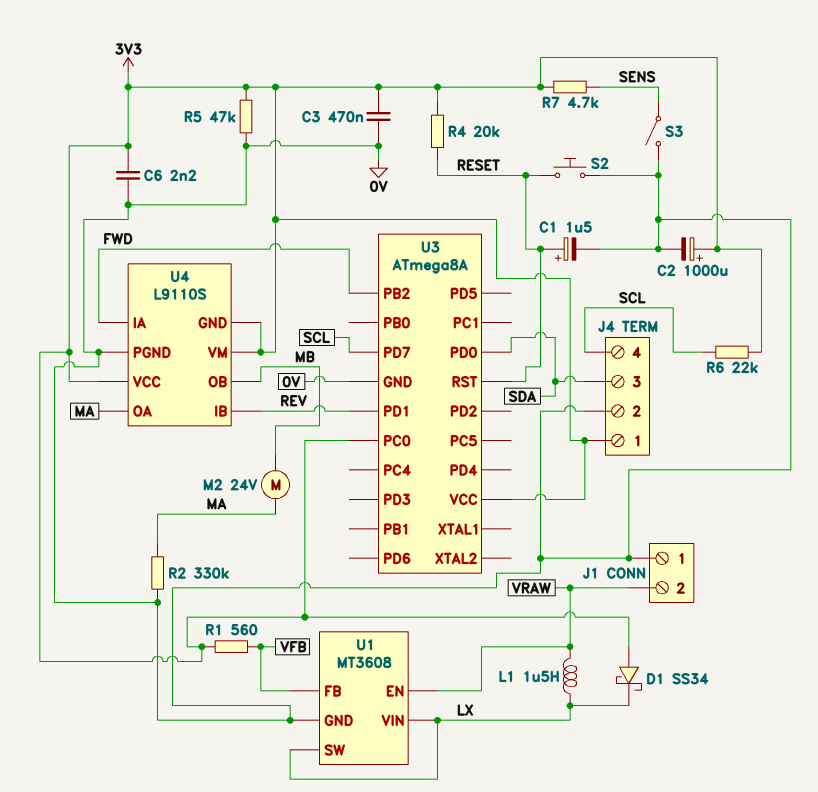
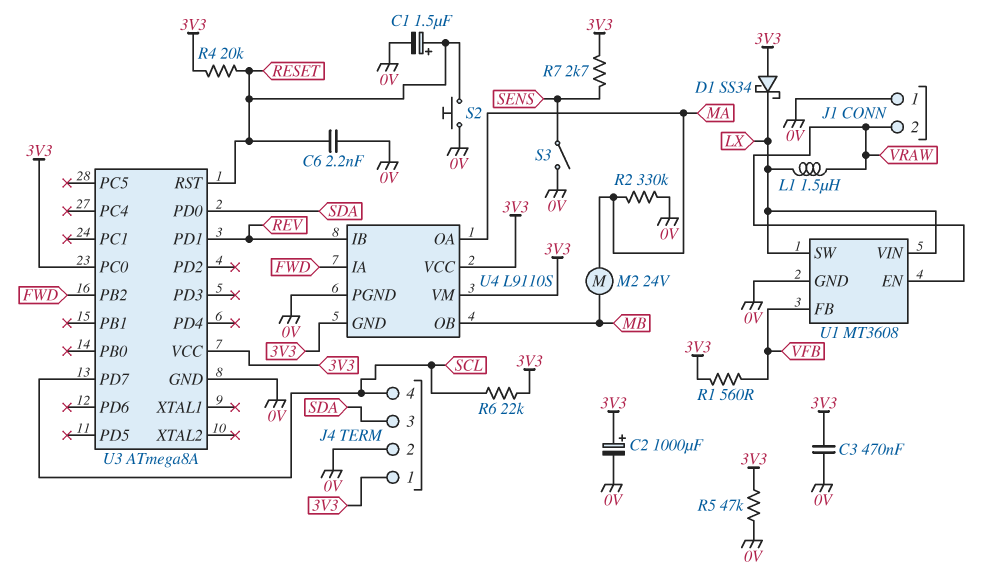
C6: 2.2nF (0V, 3V3) -> 2.2nF (0V, RESET)
R7: 4.7k (3V3, SENS) -> 2.7k (3V3, SENS)

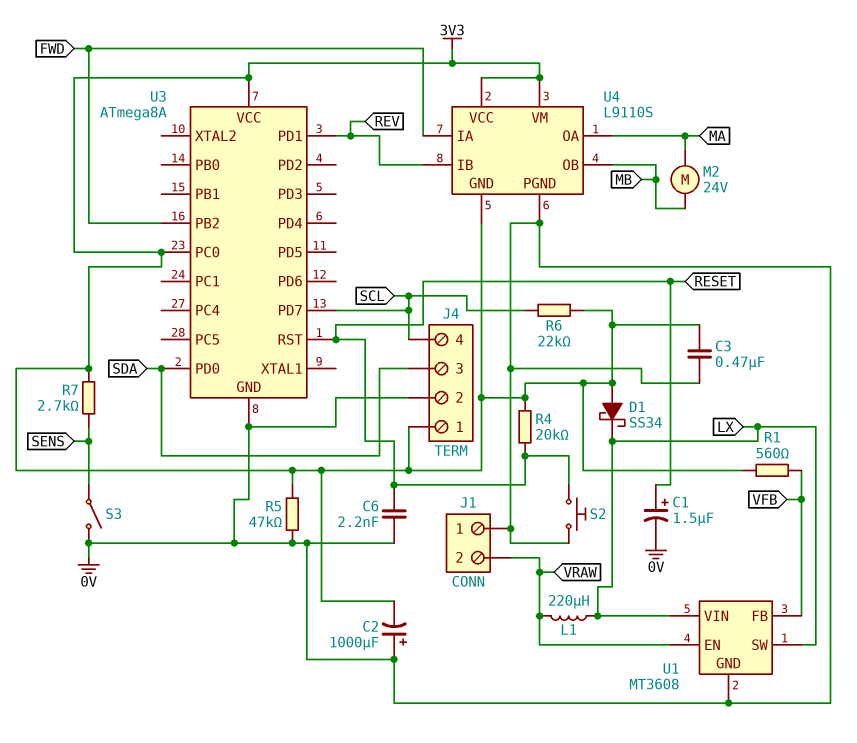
C2: 1000uF (plus 3V3, minus 0V) -> 1000uF (plus 0V, minus 3V3)
L1: 1.5uH (LX, VRAW) -> 220uH (LX, VRAW)
R2: 330k (0V, MA) -> none

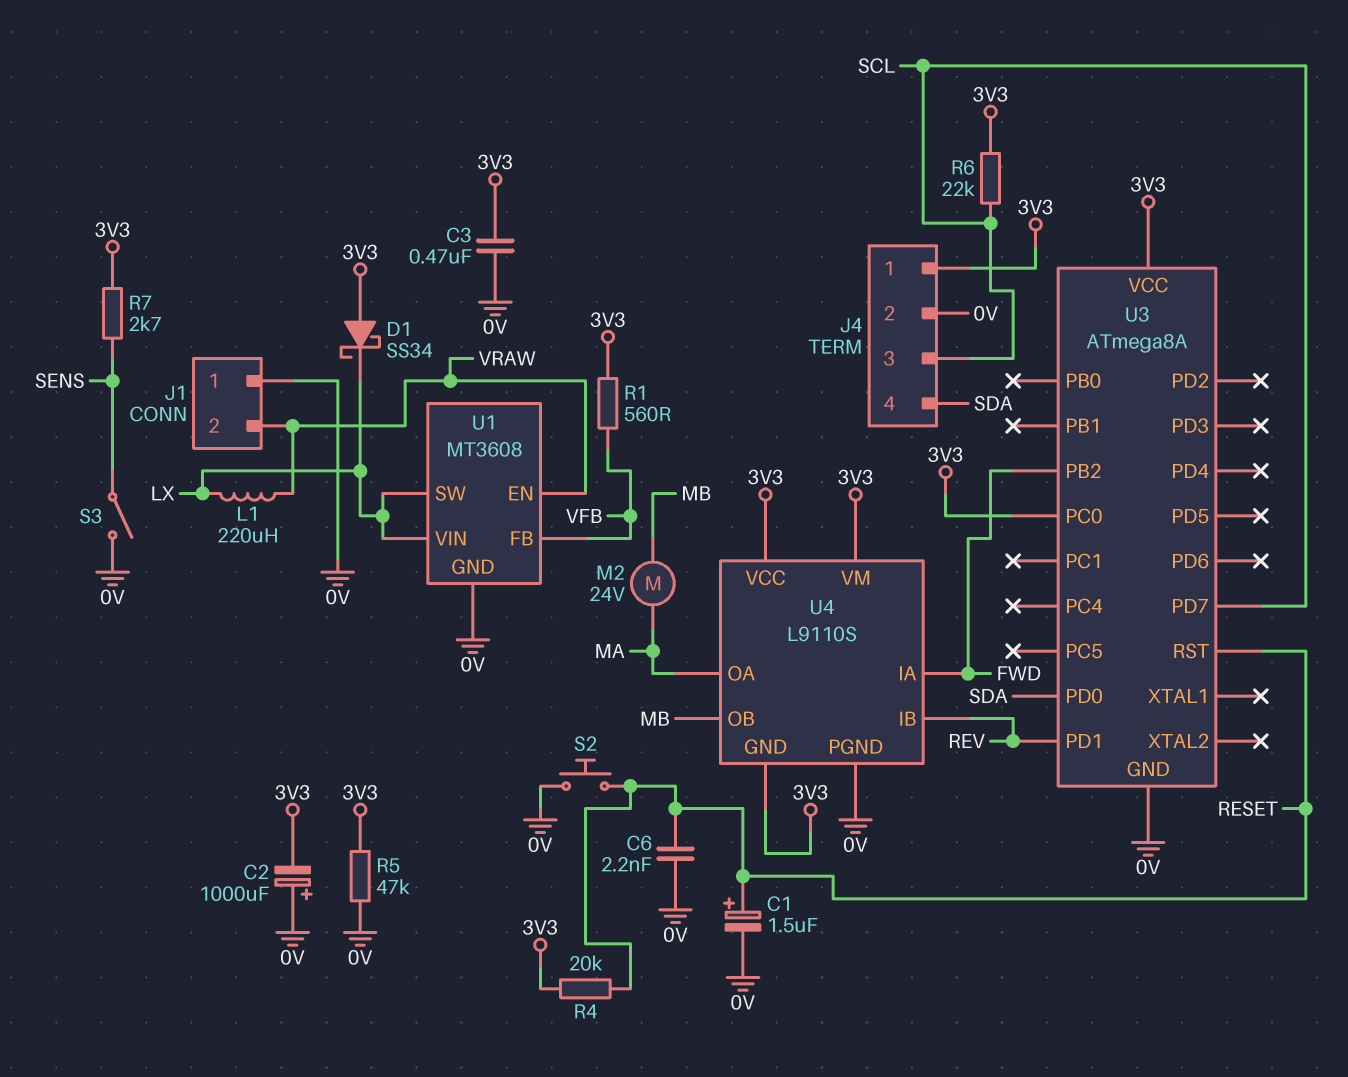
J4 pin 3: SDA -> SCL
J4 pin 4: SCL -> SDA

